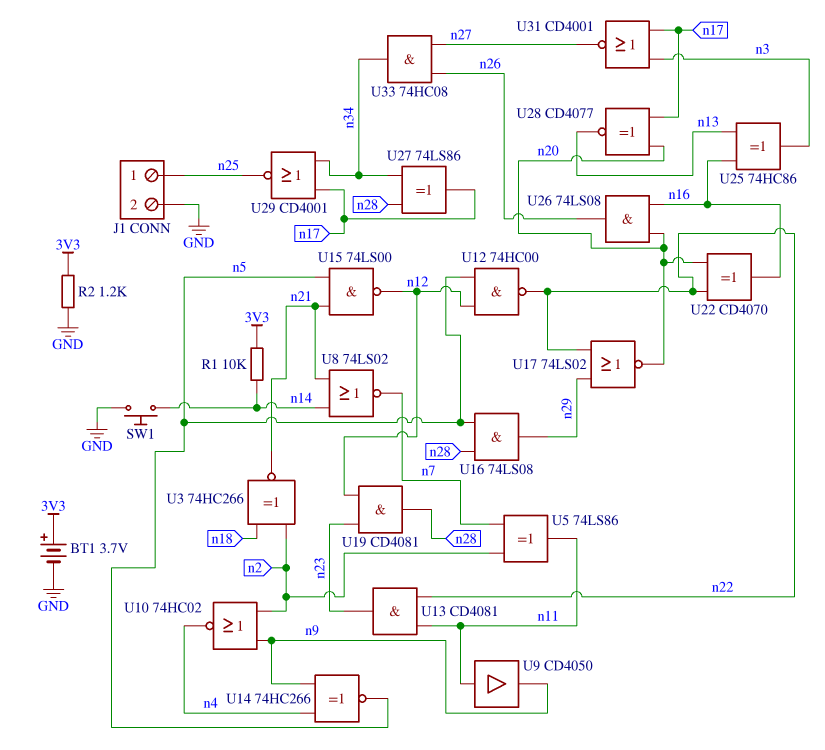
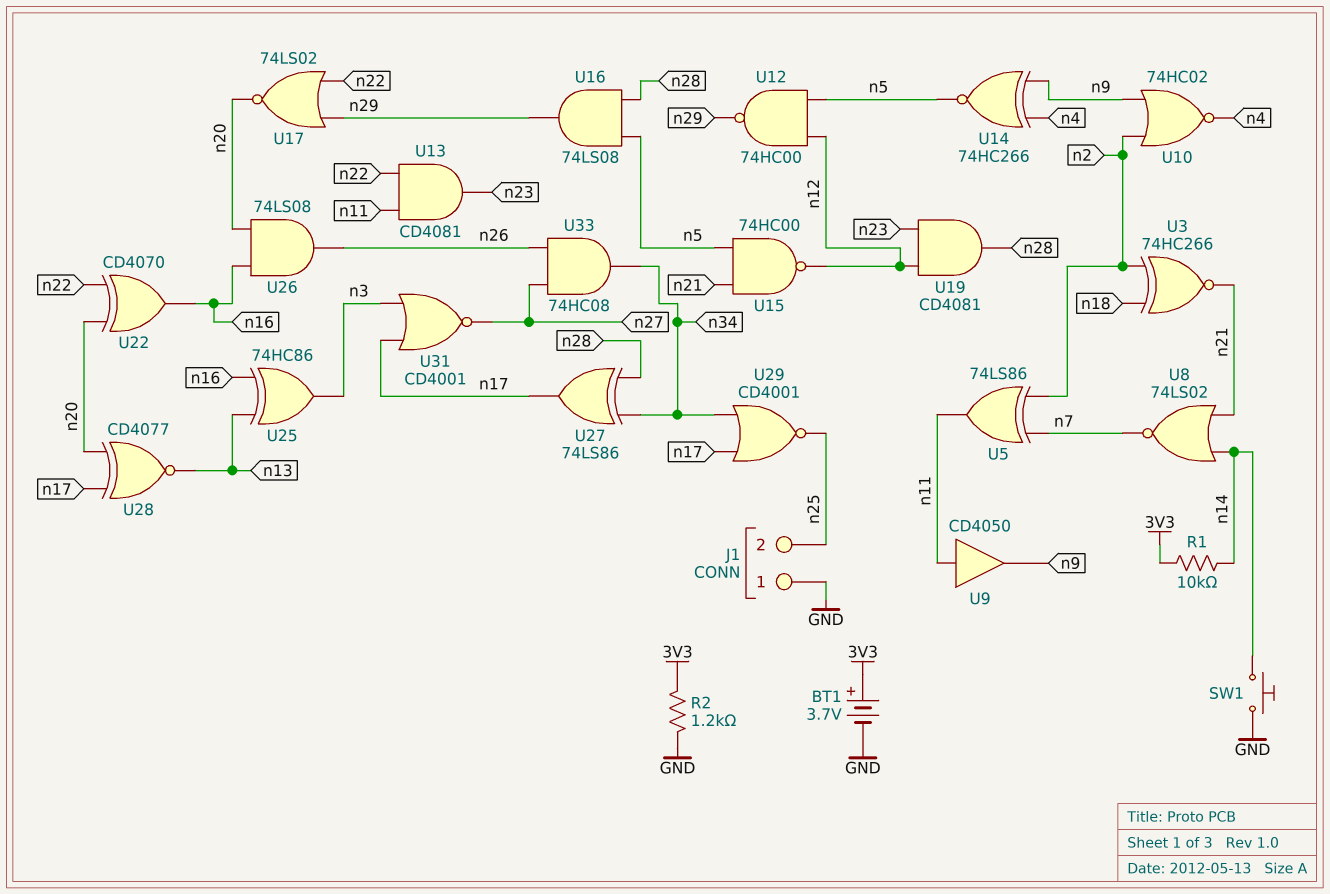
J1 pin 1: n25 -> GND
J1 pin 2: GND -> n25
U12: NAND 74HC00 (in n5, in n12, out n22) -> NAND 74HC00 (in n5, in n12, out n29)
U15: NAND 74LS00 (in n5, in n21, out n12) -> NAND 74HC00 (in n5, in n21, out n12)

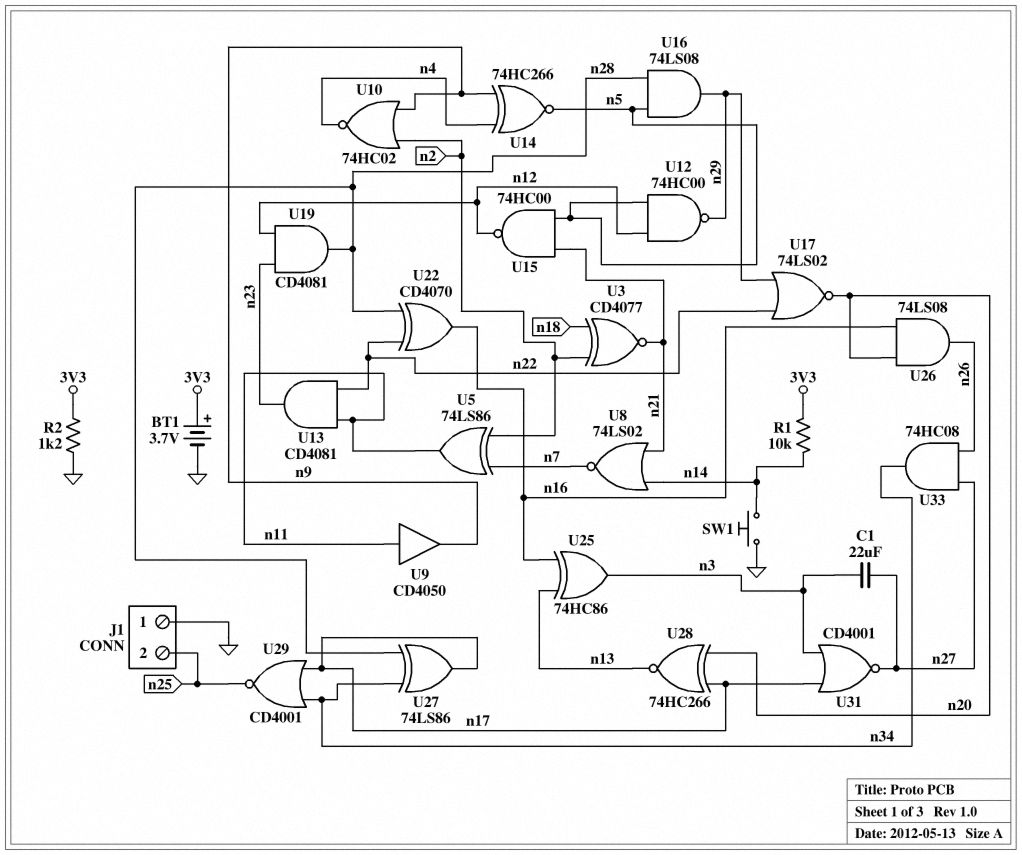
C1: none -> 22uF (n3, n27)
U3: XNOR 74HC266 (in n2, in n18, out n21) -> XNOR CD4077 (in n2, in n18, out n21)
U22: XOR CD4070 (in n20, in n22, out n16) -> XOR CD4070 (in n22, in n28, out n16)
U28: XNOR CD4077 (in n17, in n20, out n13) -> XNOR 74HC266 (in n17, in n20, out n13)

